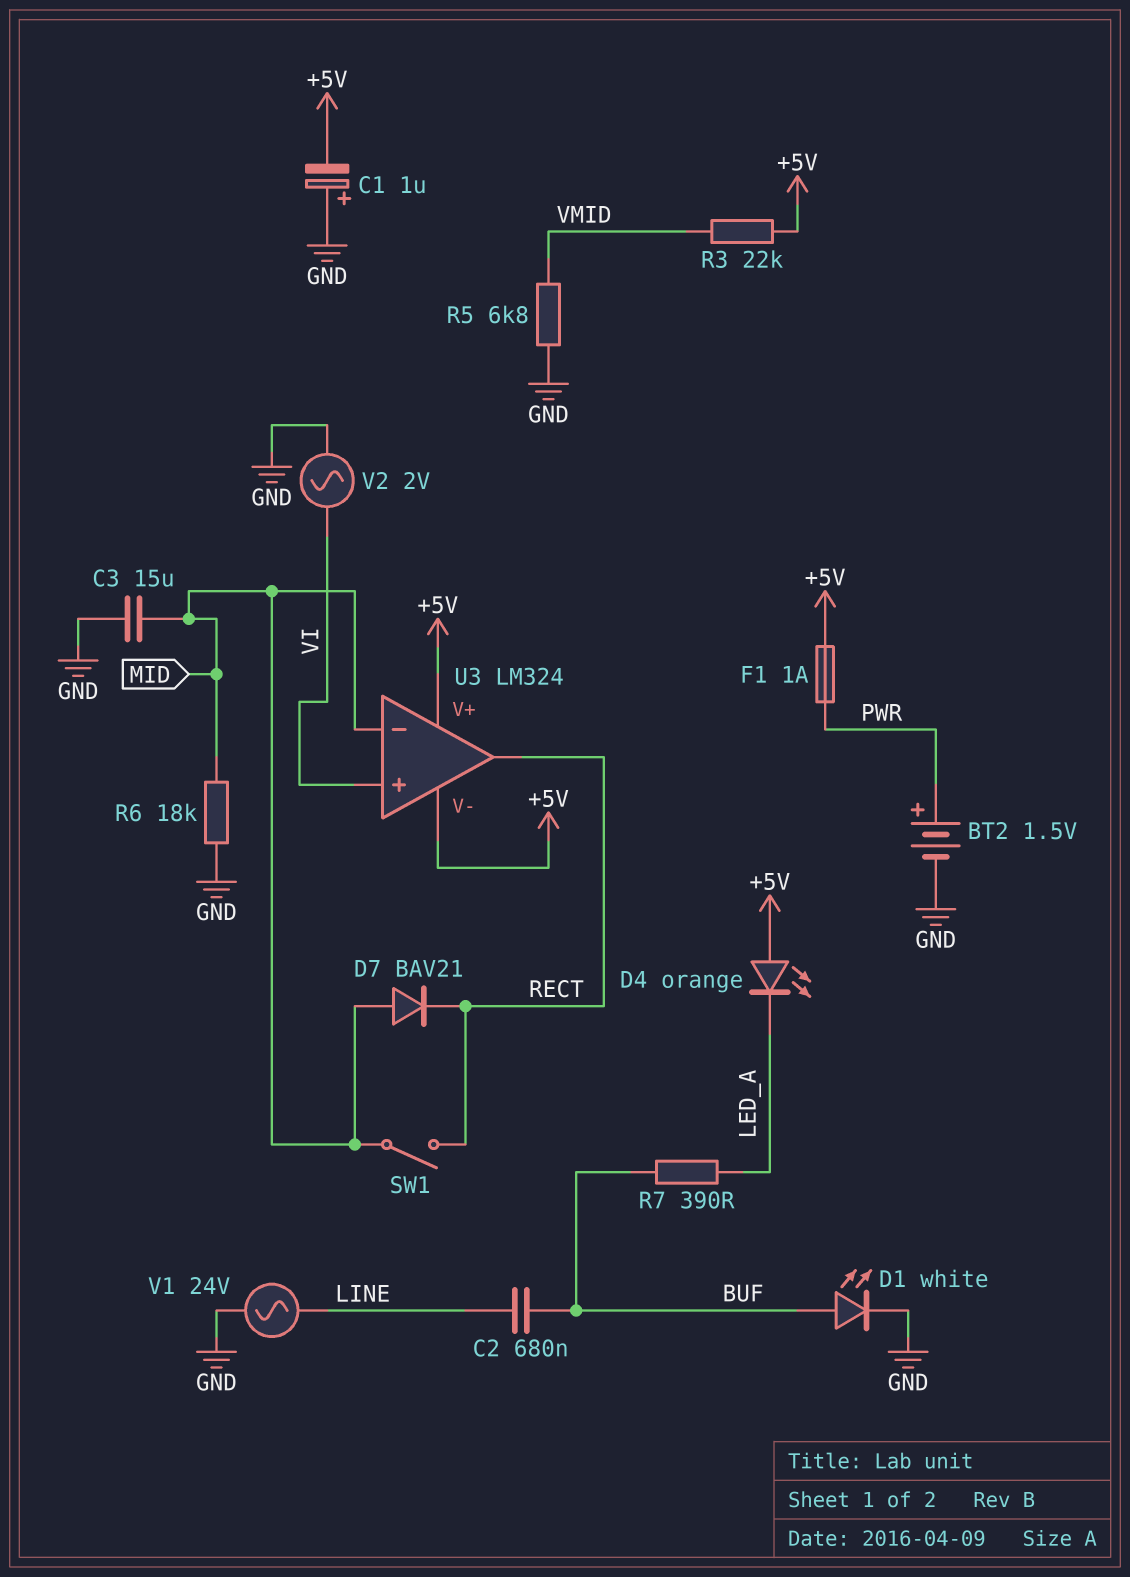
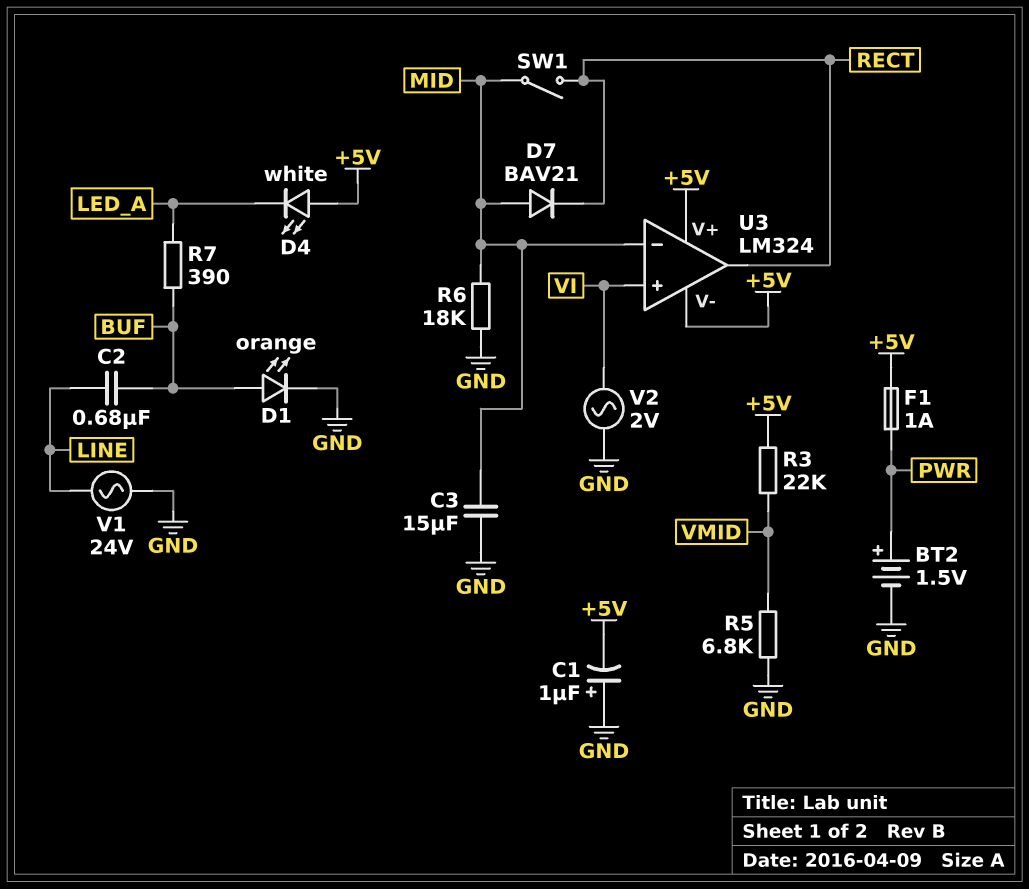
D1: LED white (A BUF, K GND) -> LED orange (A BUF, K GND)
D4: LED orange (A +5V, K LED_A) -> LED white (A +5V, K LED_A)

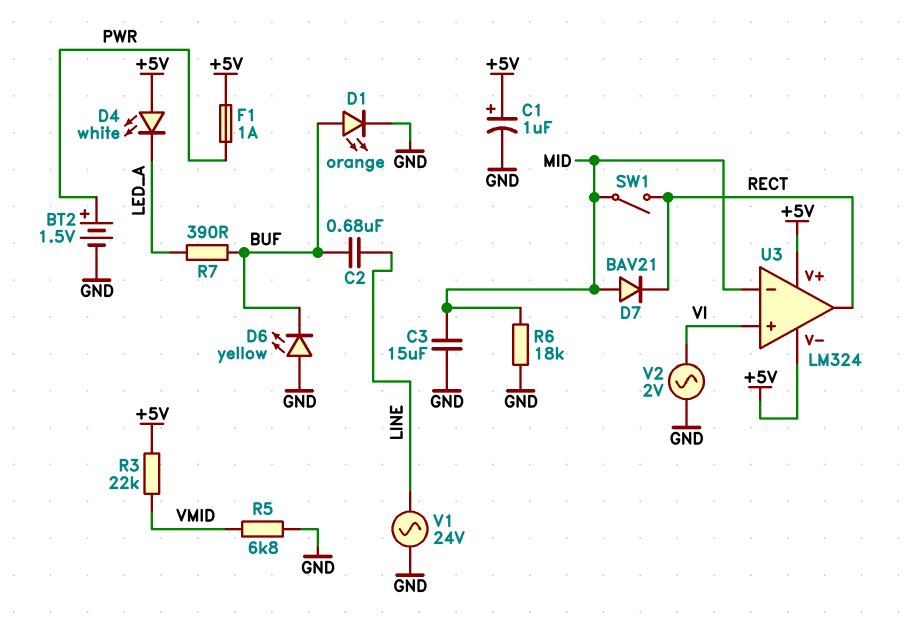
C1: 1uF (plus GND, minus +5V) -> 1uF (plus +5V, minus GND)
D6: none -> LED yellow (A GND, K BUF)

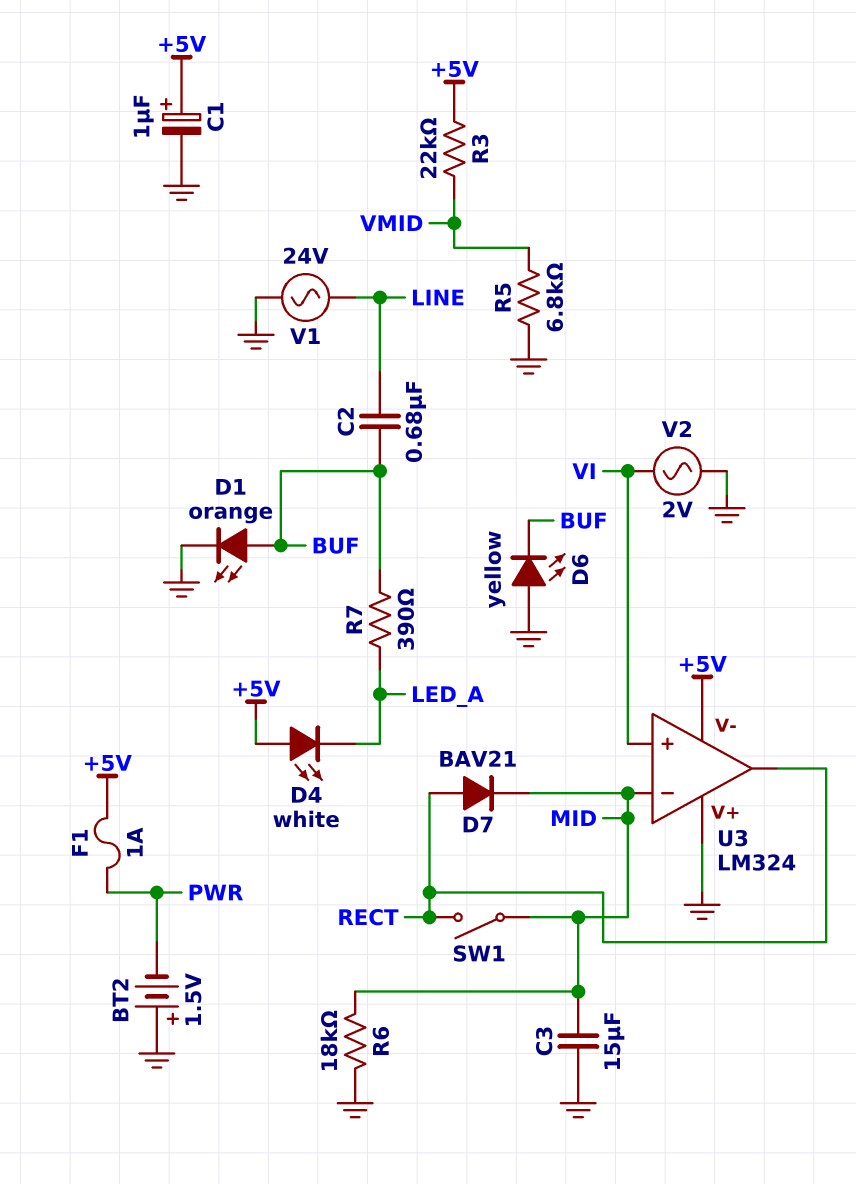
BT2: 1.5V (plus PWR, minus GND) -> 1.5V (plus GND, minus PWR)
D7: diode BAV21 (A MID, K RECT) -> diode BAV21 (A RECT, K MID)
U3 pin V+: +5V -> GND

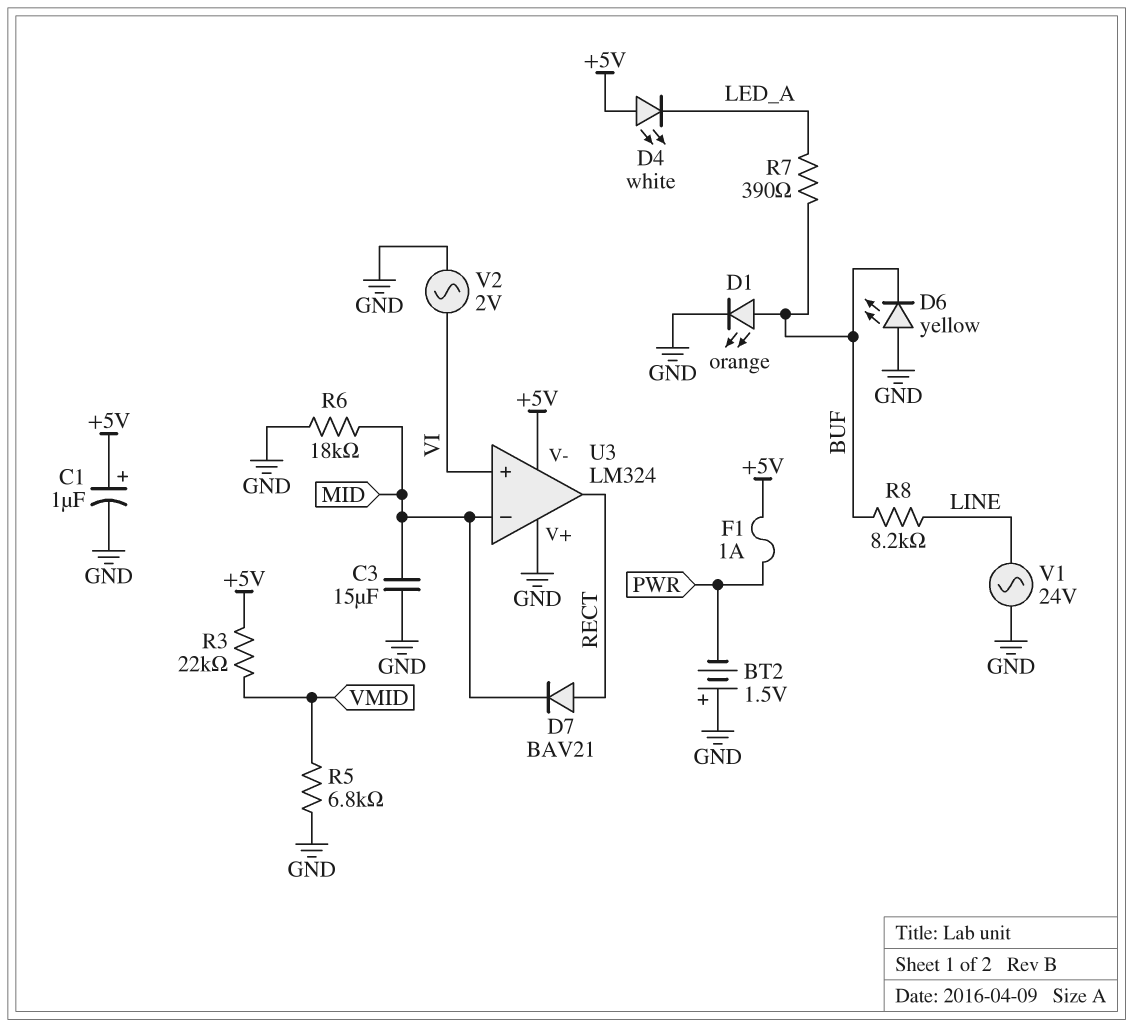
C2: 680nF (BUF, LINE) -> none
R8: none -> 8.2k (BUF, LINE)
SW1: switch (MID, RECT) -> none

